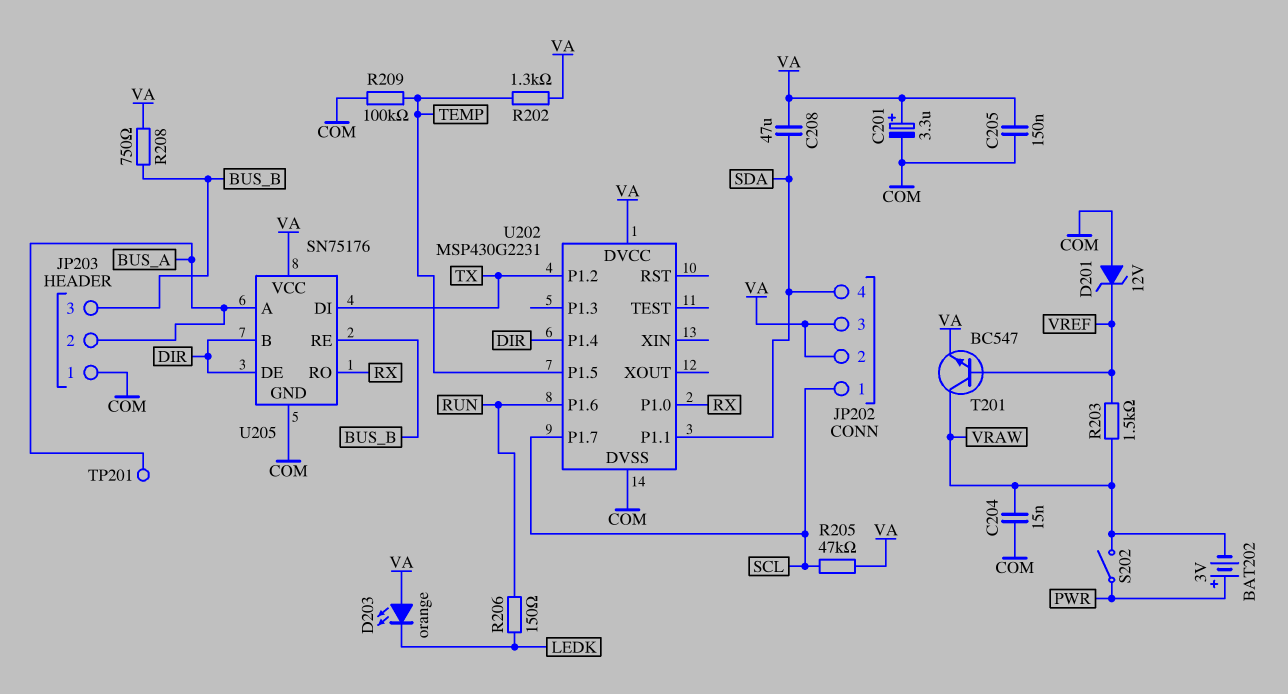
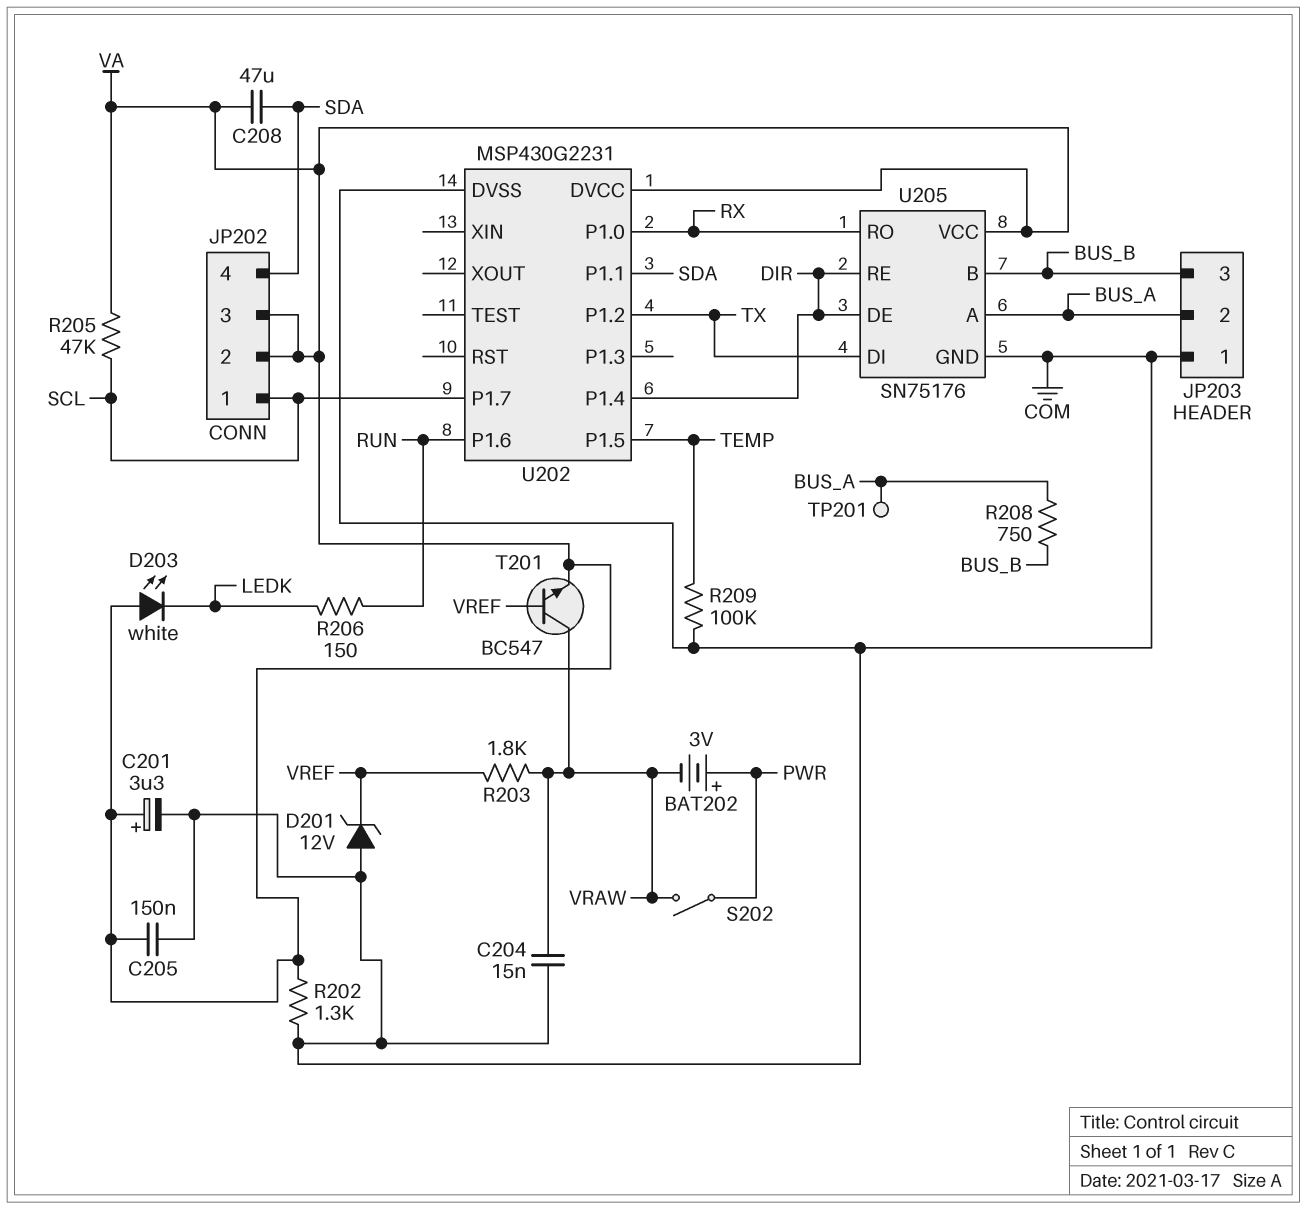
D203: LED orange (A VA, K LEDK) -> LED white (A VA, K LEDK)
R202: 1.3k (TEMP, VA) -> 1.3k (COM, VA)
R203: 1.5k (VRAW, VREF) -> 1.8k (VRAW, VREF)
R208: 750 (BUS_B, VA) -> 750 (BUS_A, BUS_B)
U205 pin B: DIR -> BUS_B
U205 pin RE: BUS_B -> DIR

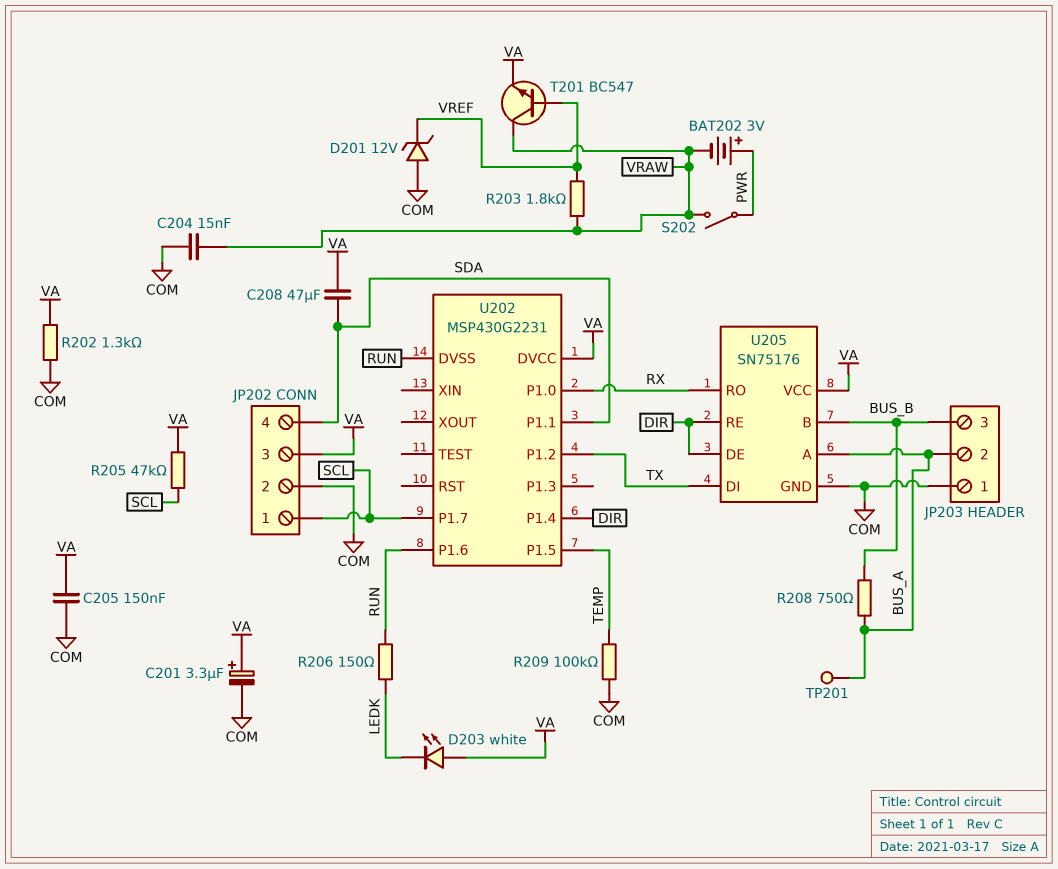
JP202 pin 2: VA -> COM
U202 pin DVSS: COM -> RUN

